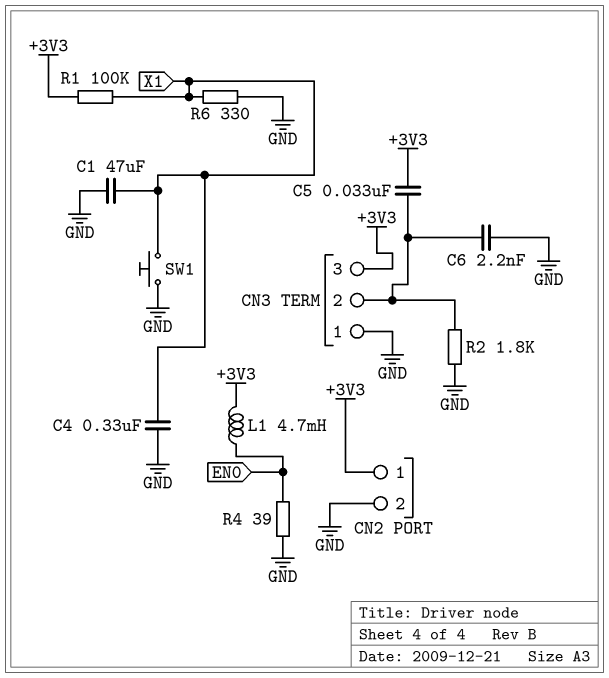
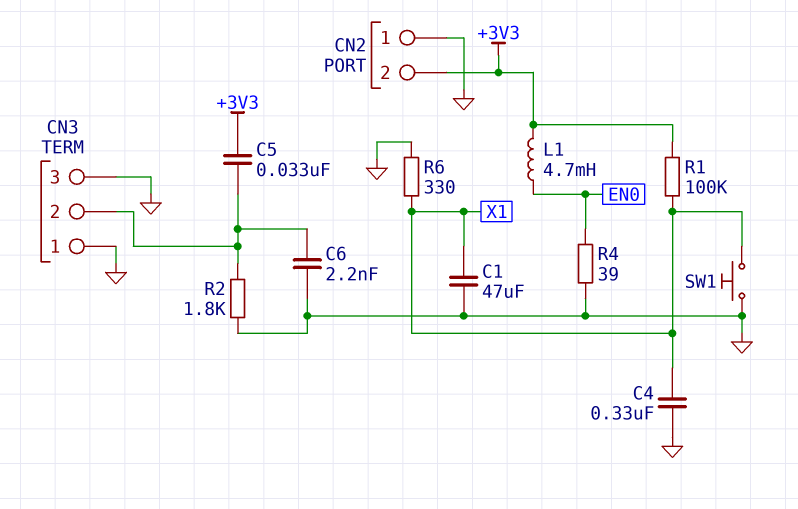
CN2 pin 1: +3V3 -> GND
CN2 pin 2: GND -> +3V3
CN3 pin 3: +3V3 -> GND

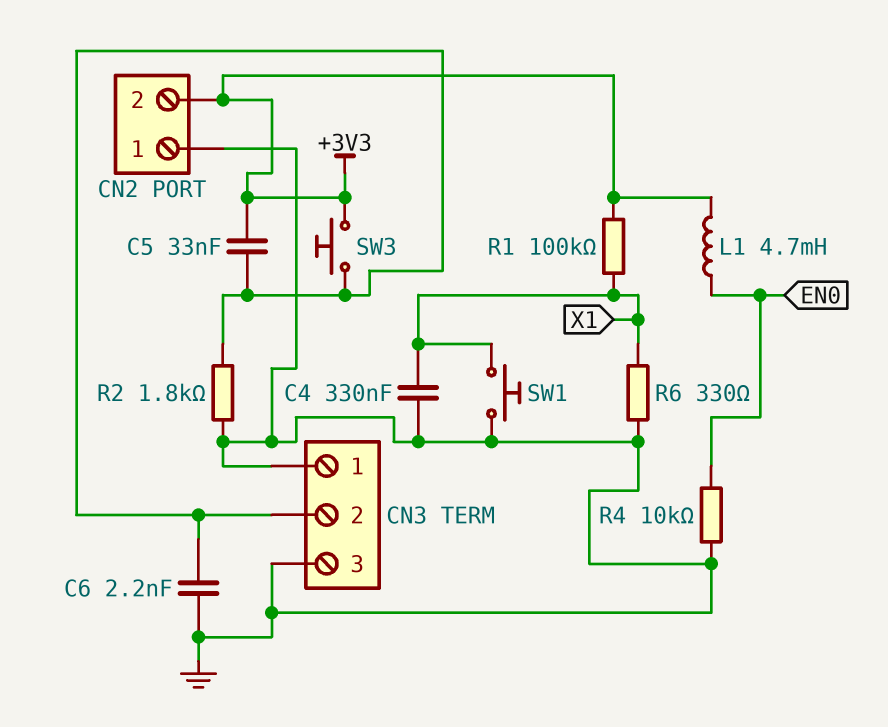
C1: 47uF (GND, X1) -> none
R4: 39 (EN0, GND) -> 10k (EN0, GND)
SW3: none -> button (+3V3, CN3/2)

